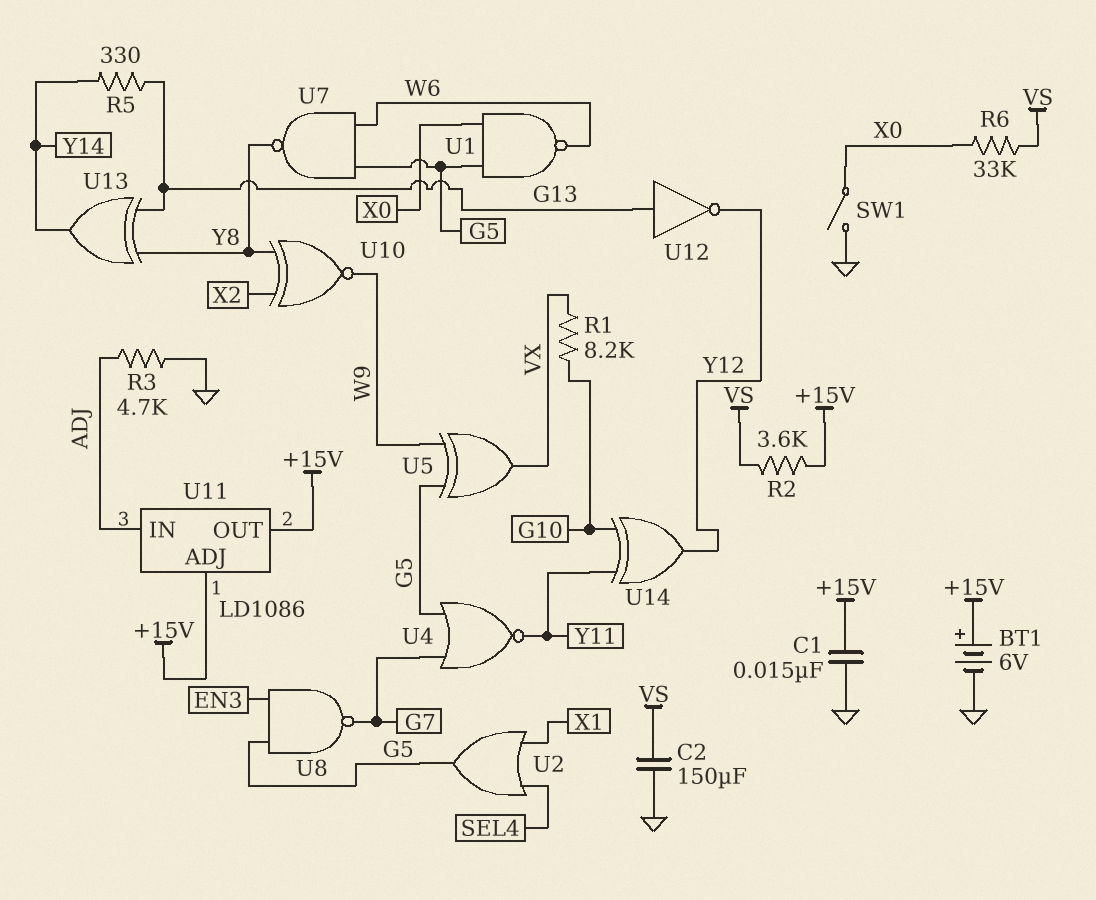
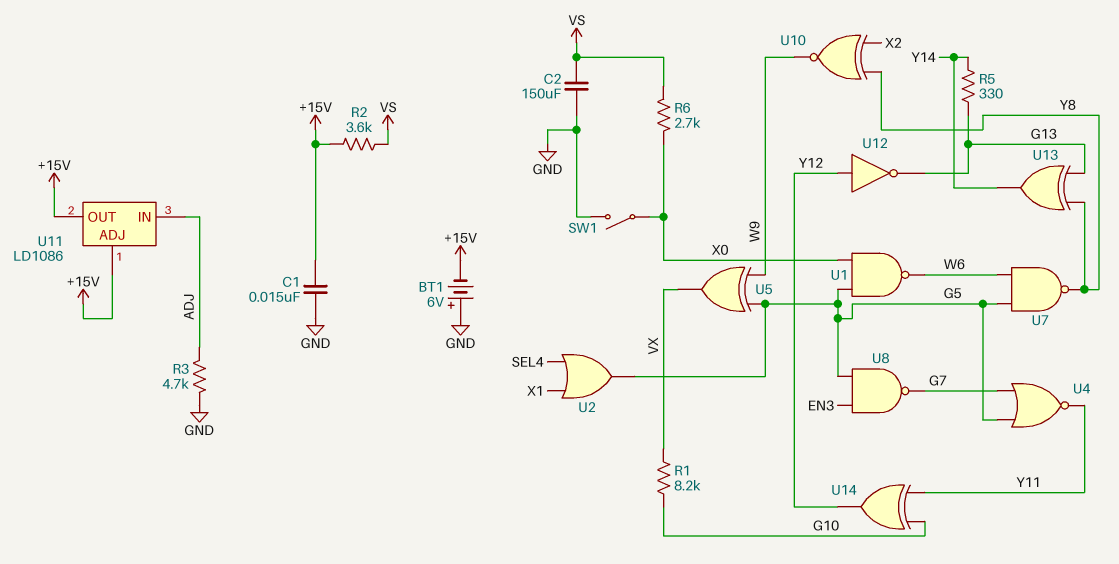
BT1: 6V (plus +15V, minus GND) -> 6V (plus GND, minus +15V)
R6: 33k (VS, X0) -> 2.7k (VS, X0)
U12: NOT (in G13, out Y12) -> NOT (in Y12, out G13)

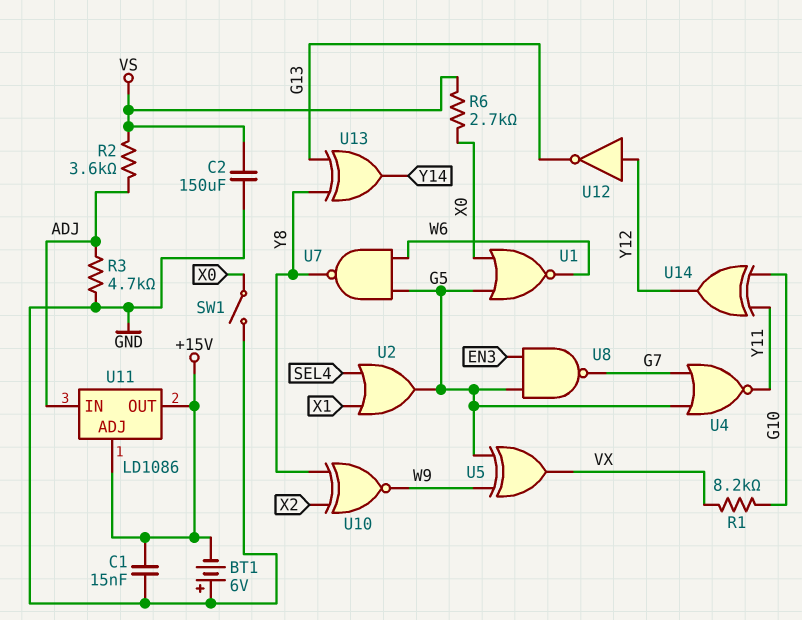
R2: 3.6k (+15V, VS) -> 3.6k (ADJ, VS)
R5: 330 (G13, Y14) -> none
U1: NAND (in G5, in X0, out W6) -> NOR (in G5, in X0, out W6)

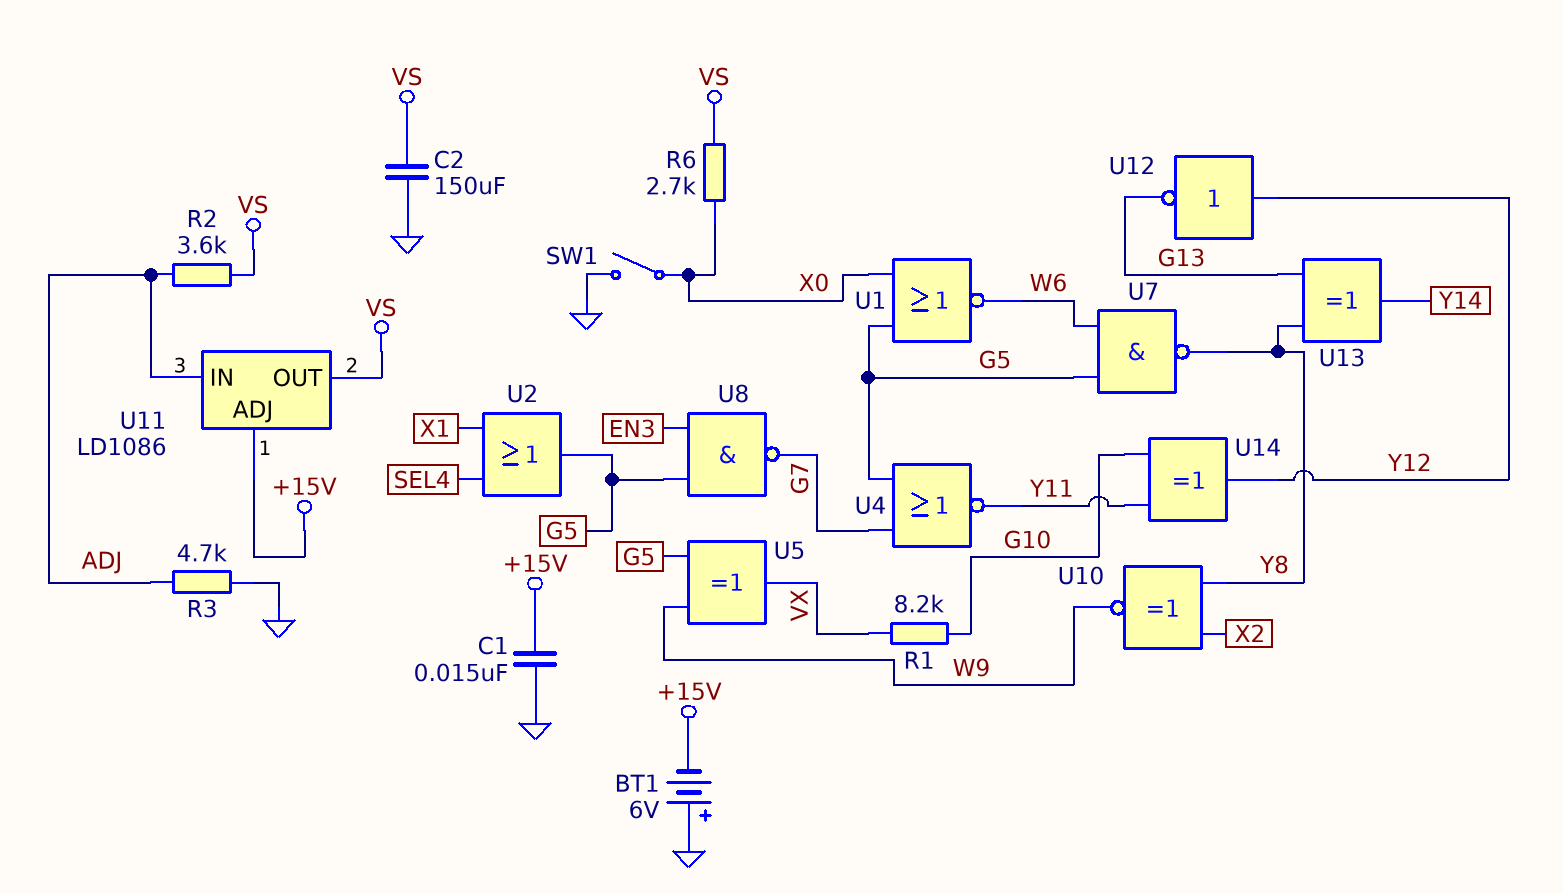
U11 pin OUT: +15V -> VS

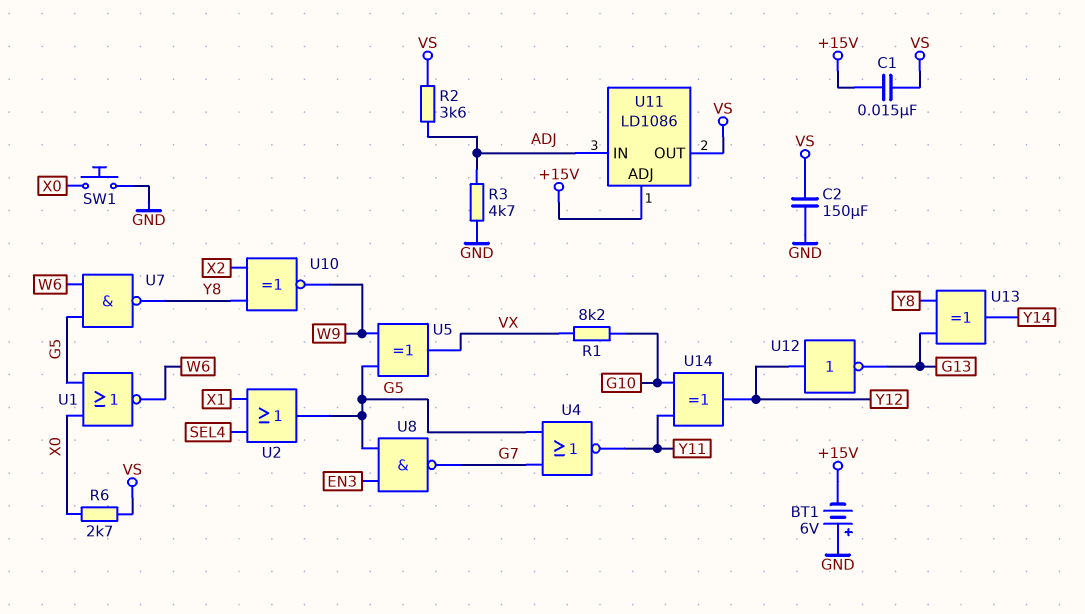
C1: 15nF (+15V, GND) -> 15nF (+15V, VS)
SW1: switch (GND, X0) -> button (GND, X0)

